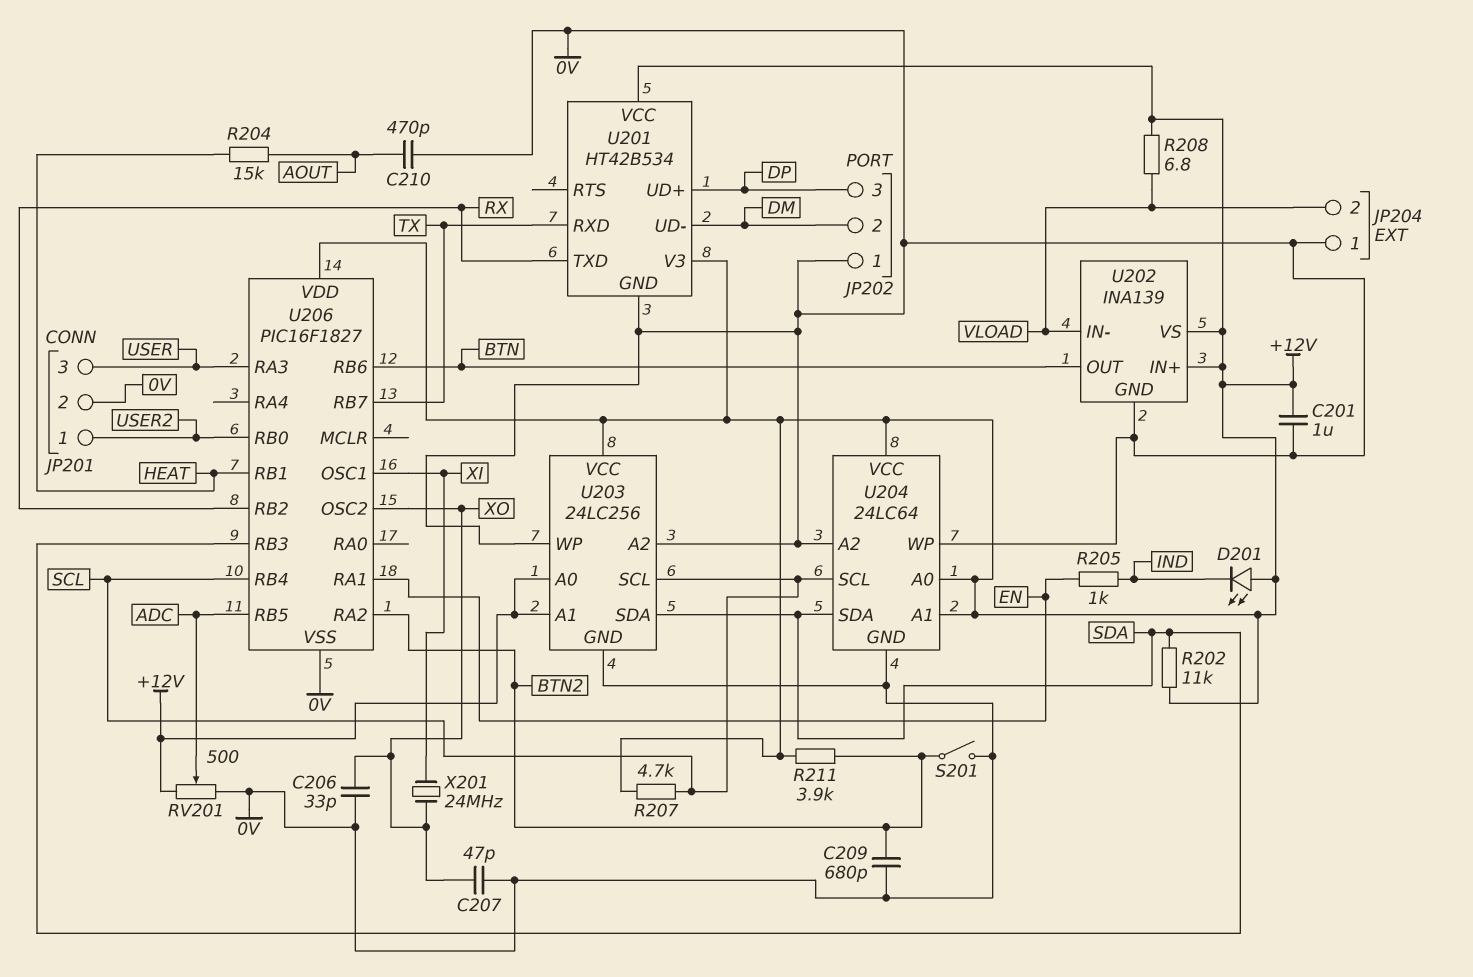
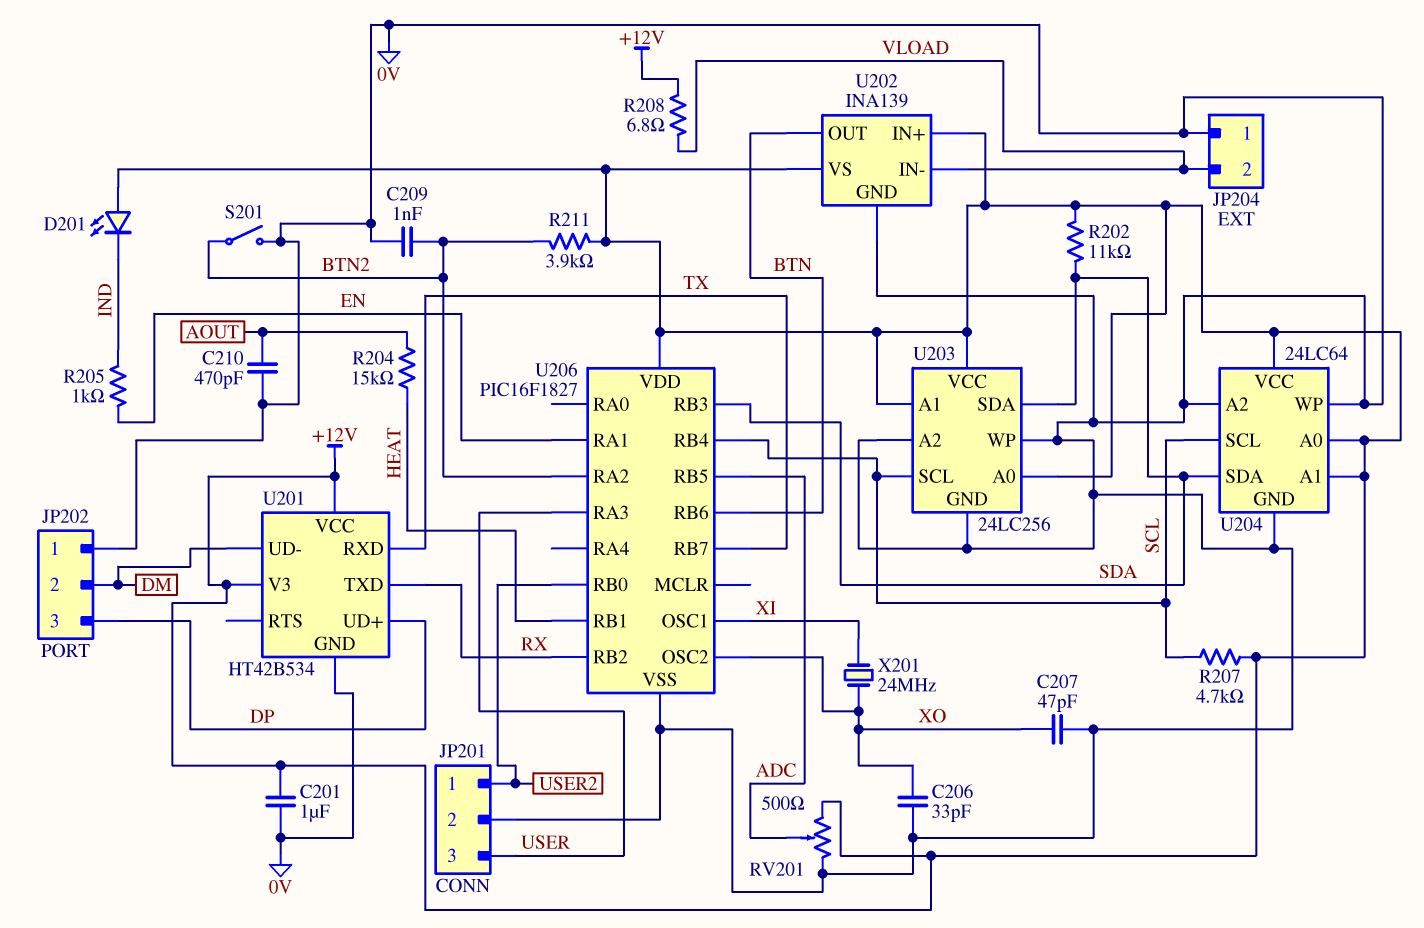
C209: 680pF (0V, BTN2) -> 1nF (0V, BTN2)

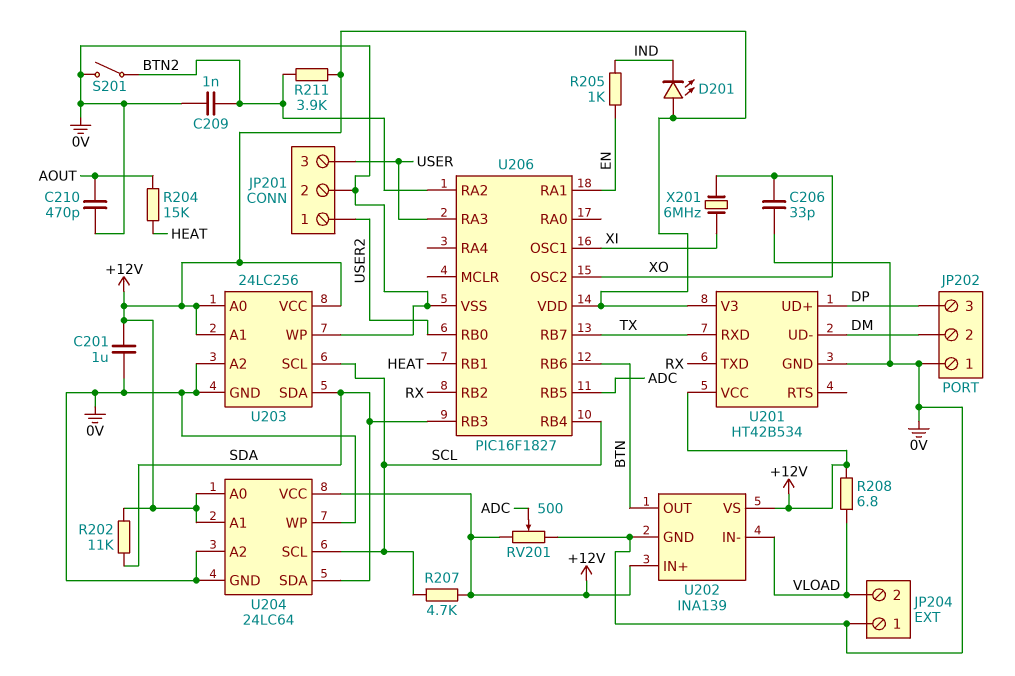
C207: 47pF (0V, XO) -> none
X201: 24MHz (XI, XO) -> 6MHz (XI, XO)

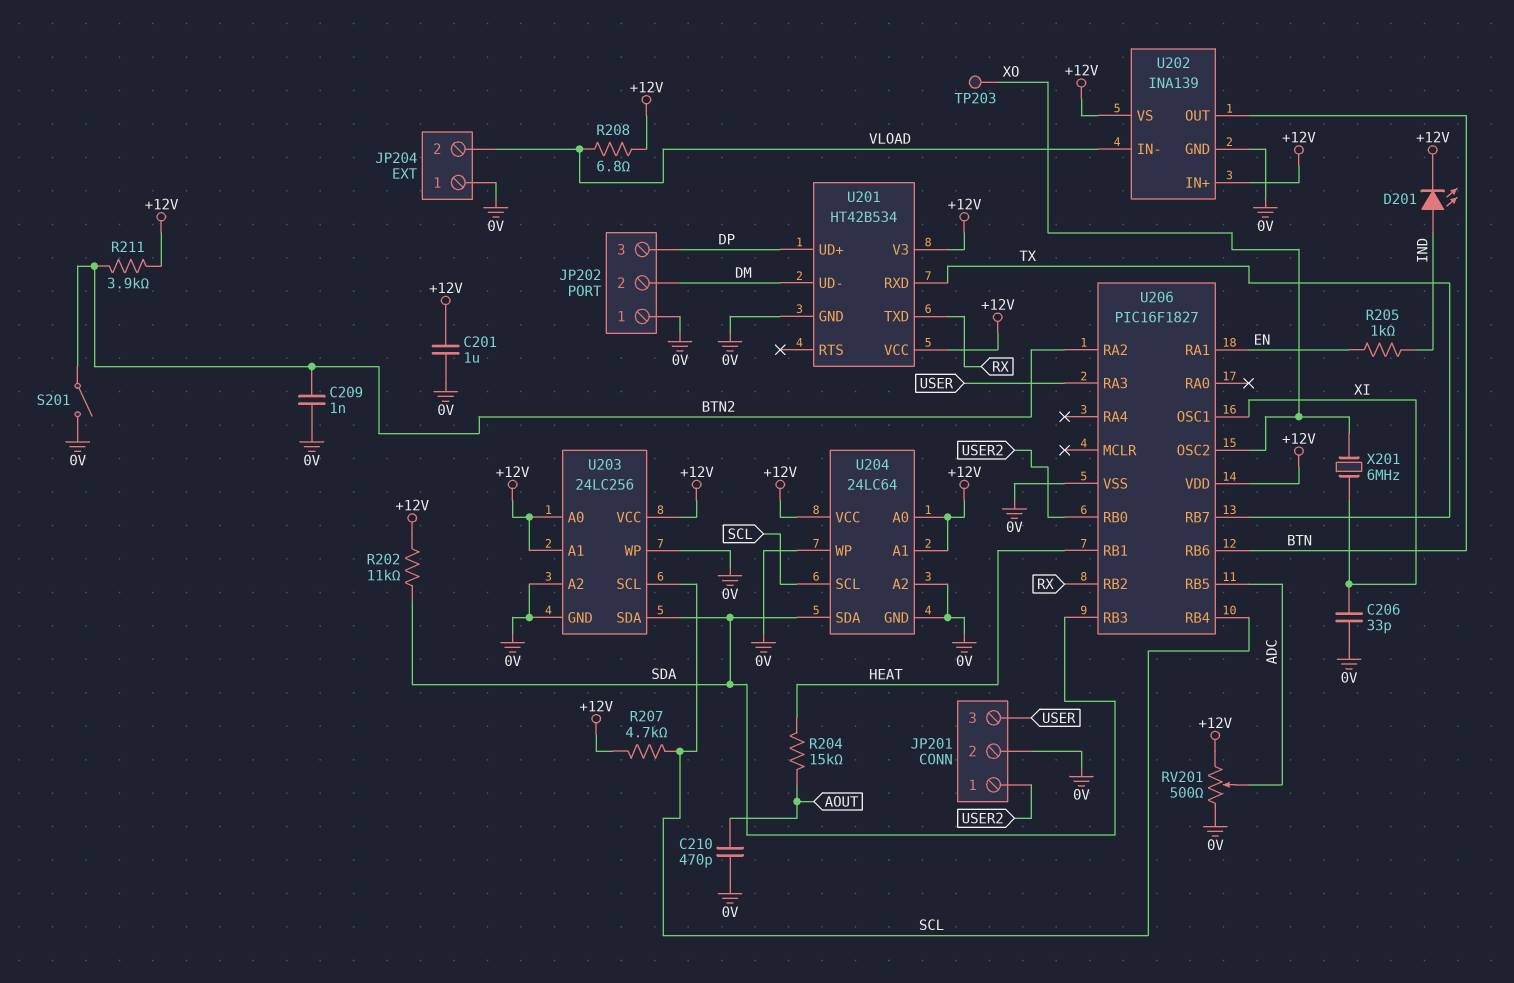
C206: 33pF (0V, XO) -> 33pF (0V, XI)
D201: LED (A +12V, K IND) -> LED (A IND, K +12V)
TP203: none -> test point (XO)

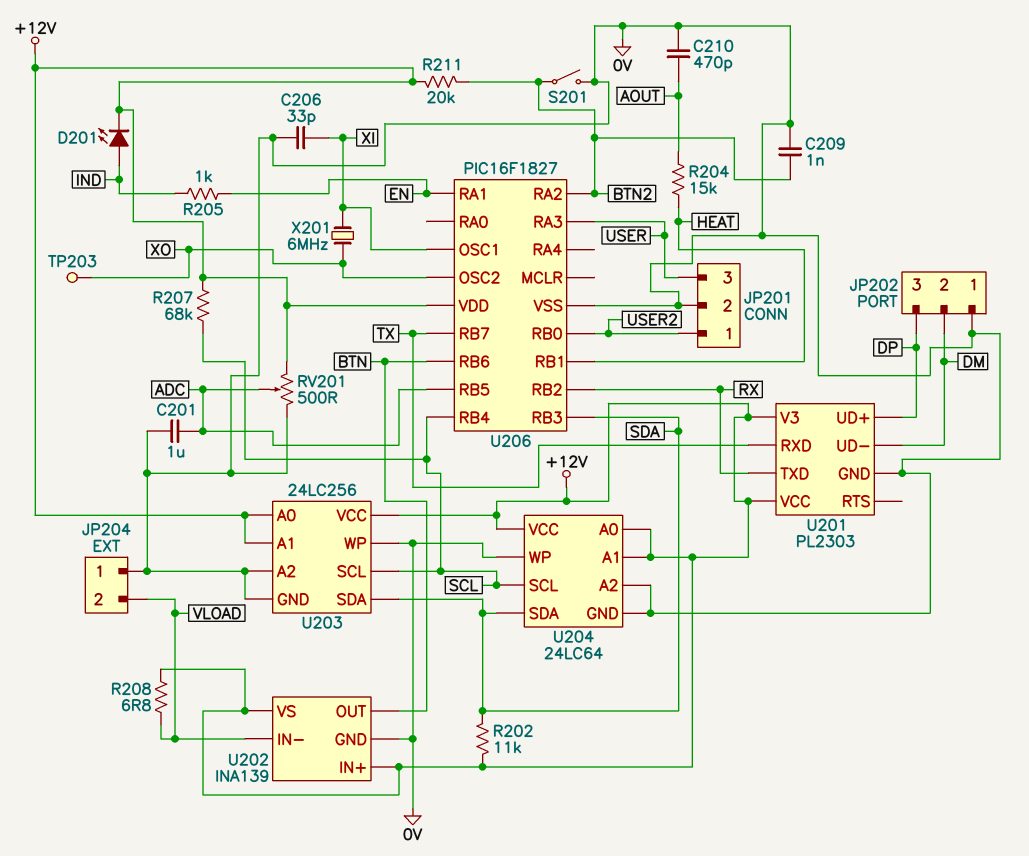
C201: 1uF (+12V, 0V) -> 1uF (0V, ADC)
R207: 4.7k (+12V, SCL) -> 68k (+12V, SCL)
R211: 3.9k (+12V, BTN2) -> 20k (+12V, BTN2)
U201: HT42B534 -> PL2303

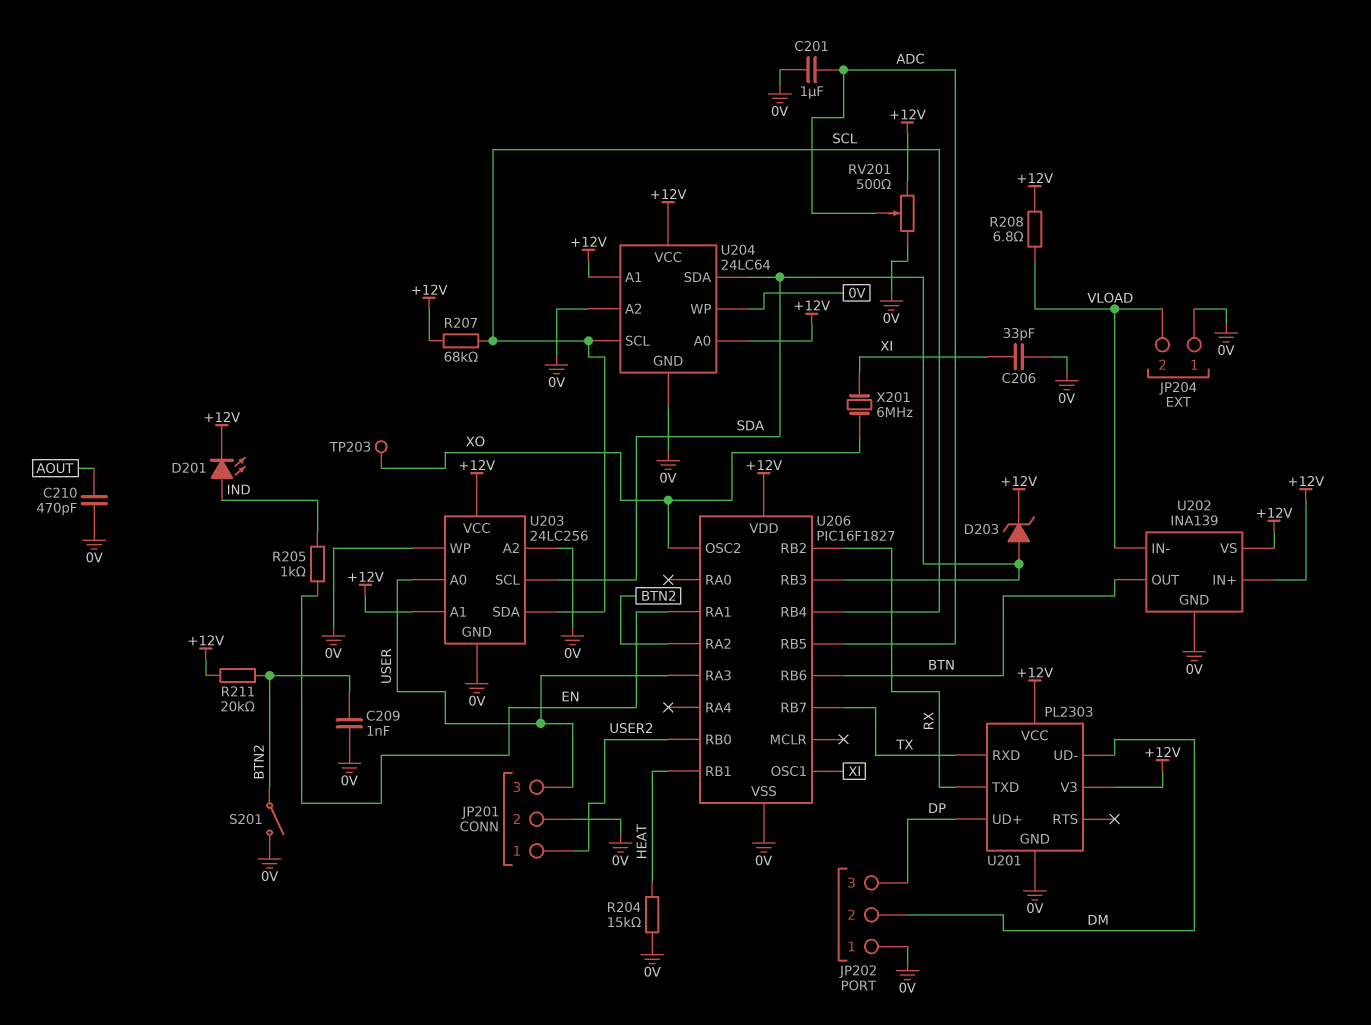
D203: none -> zener (A SDA, K +12V)
R202: 11k (+12V, SDA) -> none
R204: 15k (AOUT, HEAT) -> 15k (0V, HEAT)
U203 pin A0: +12V -> USER
U203 pin SCL: SCL -> SDA
U203 pin SDA: SDA -> SCL

